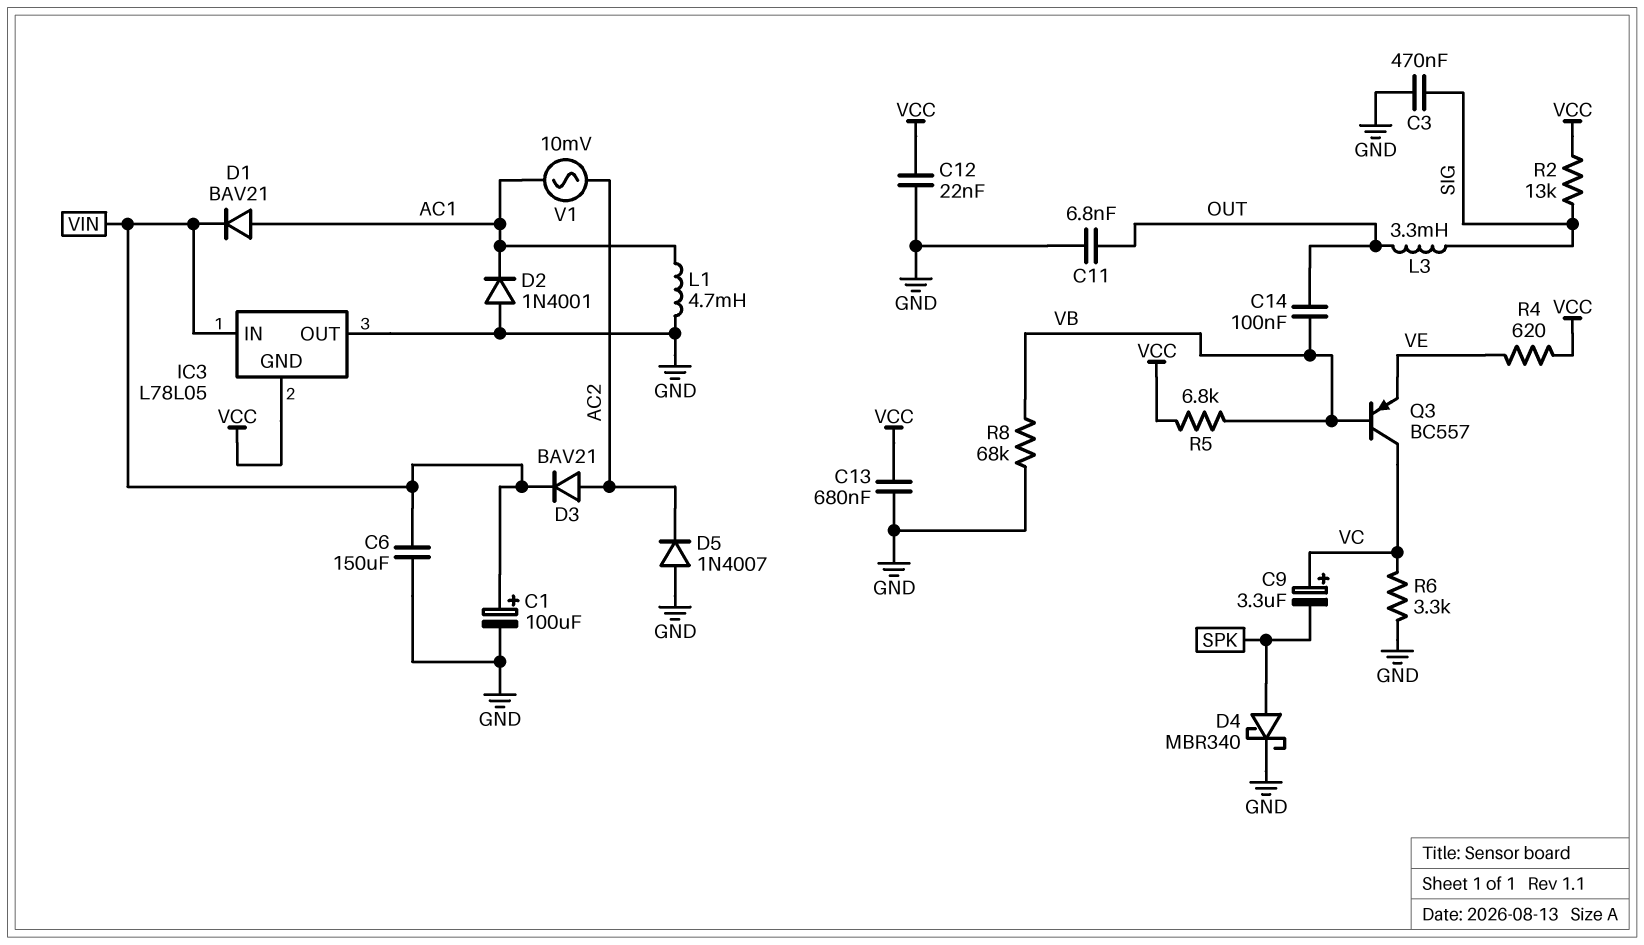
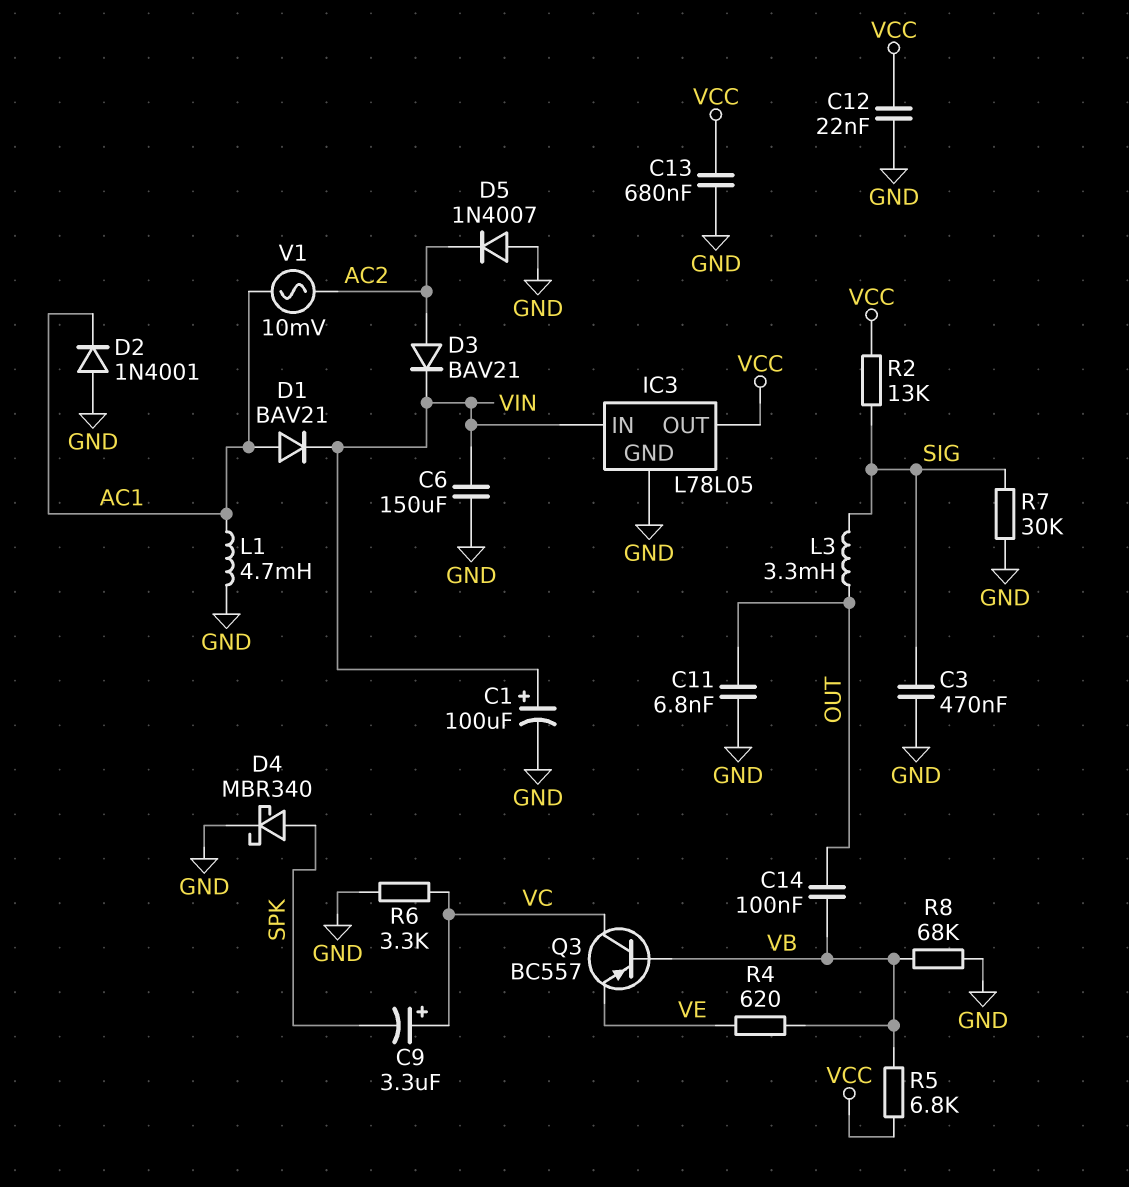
IC3 pin GND: VCC -> GND
IC3 pin OUT: GND -> VCC
R4: 620 (VCC, VE) -> 620 (VB, VE)
R7: none -> 30k (GND, SIG)

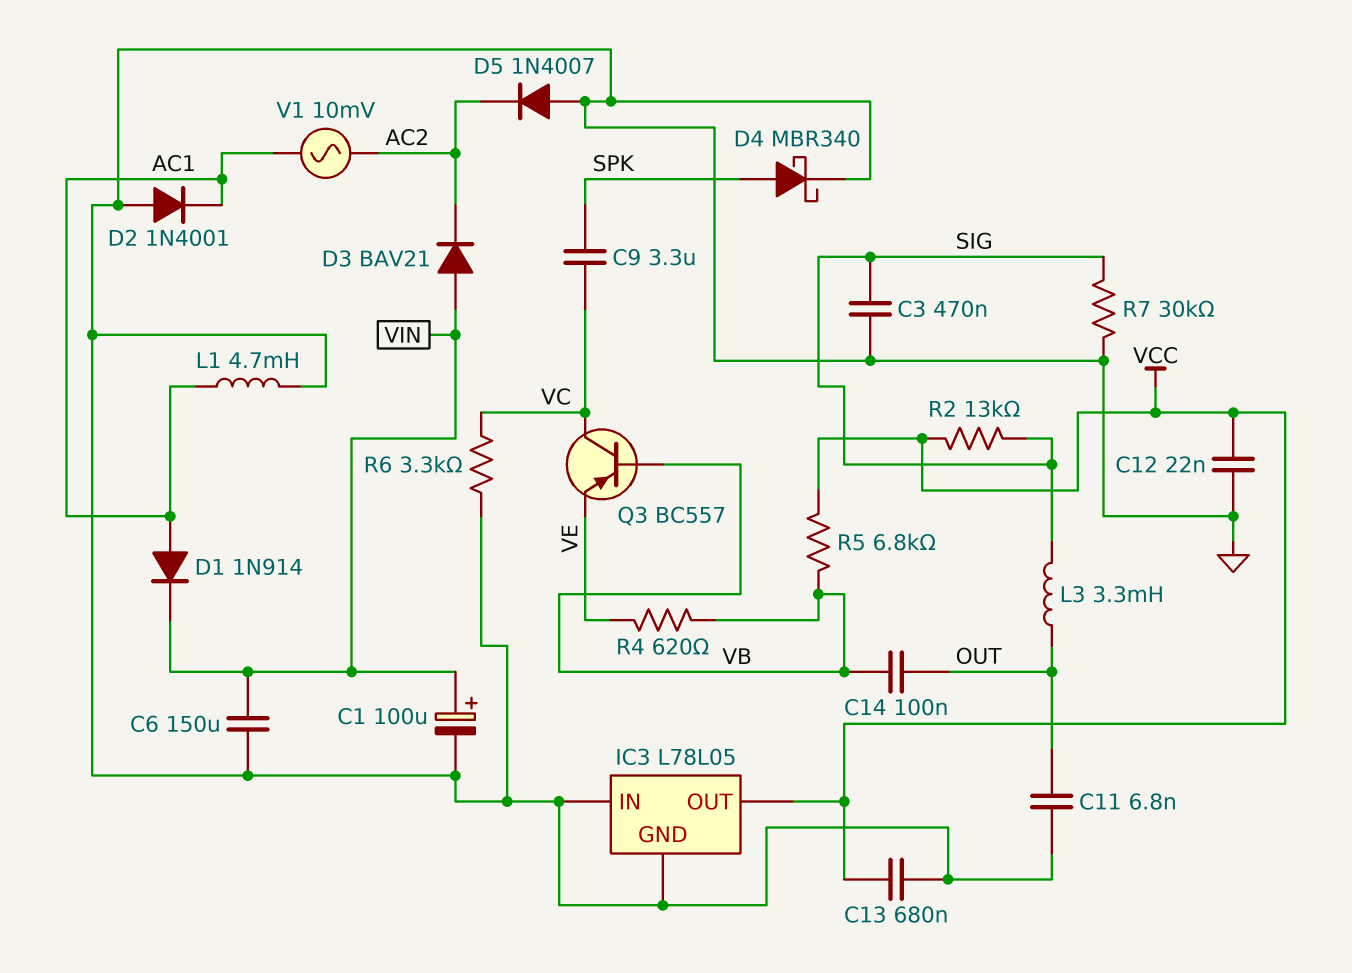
C9: 3.3uF (plus VC, minus SPK) -> 3.3uF (SPK, VC)
D1: diode BAV21 (A AC1, K VIN) -> diode 1N914 (A AC1, K VIN)
D3: diode BAV21 (A AC2, K VIN) -> diode BAV21 (A VIN, K AC2)
IC3 pin IN: VIN -> GND
R8: 68k (GND, VB) -> none

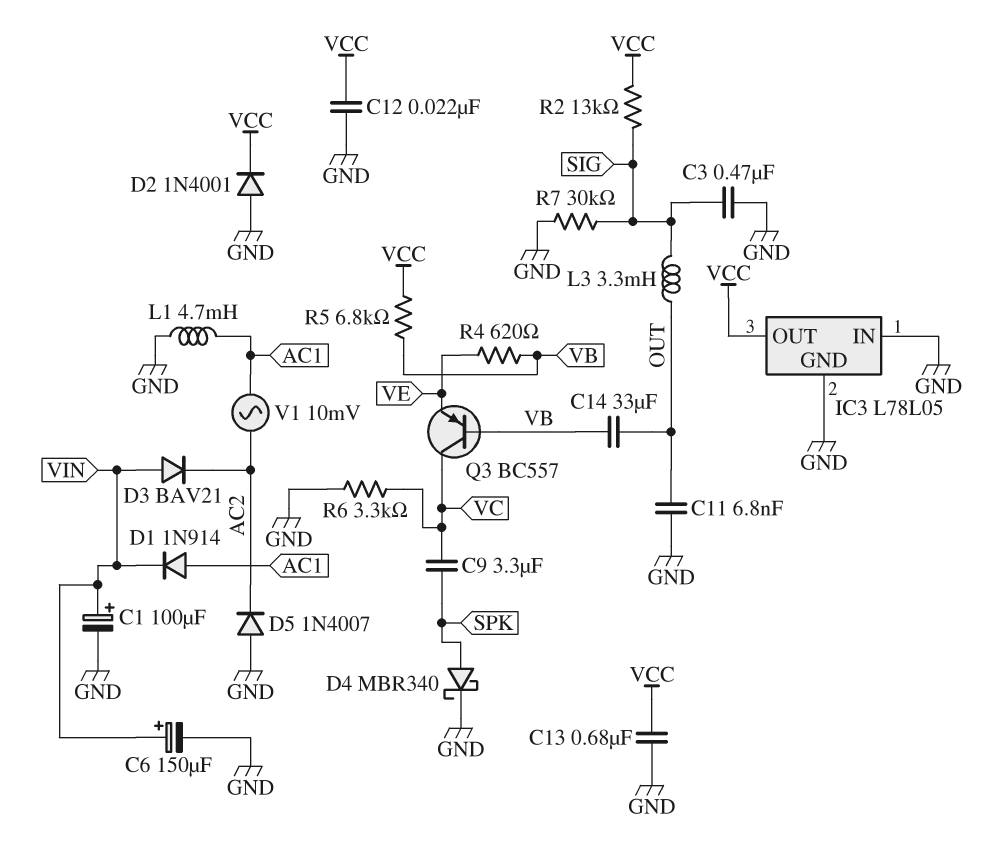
C6: 150uF (GND, VIN) -> 150uF (plus VIN, minus GND)
C14: 100nF (OUT, VB) -> 33uF (OUT, VB)
D2: diode 1N4001 (A GND, K AC1) -> diode 1N4001 (A GND, K VCC)

